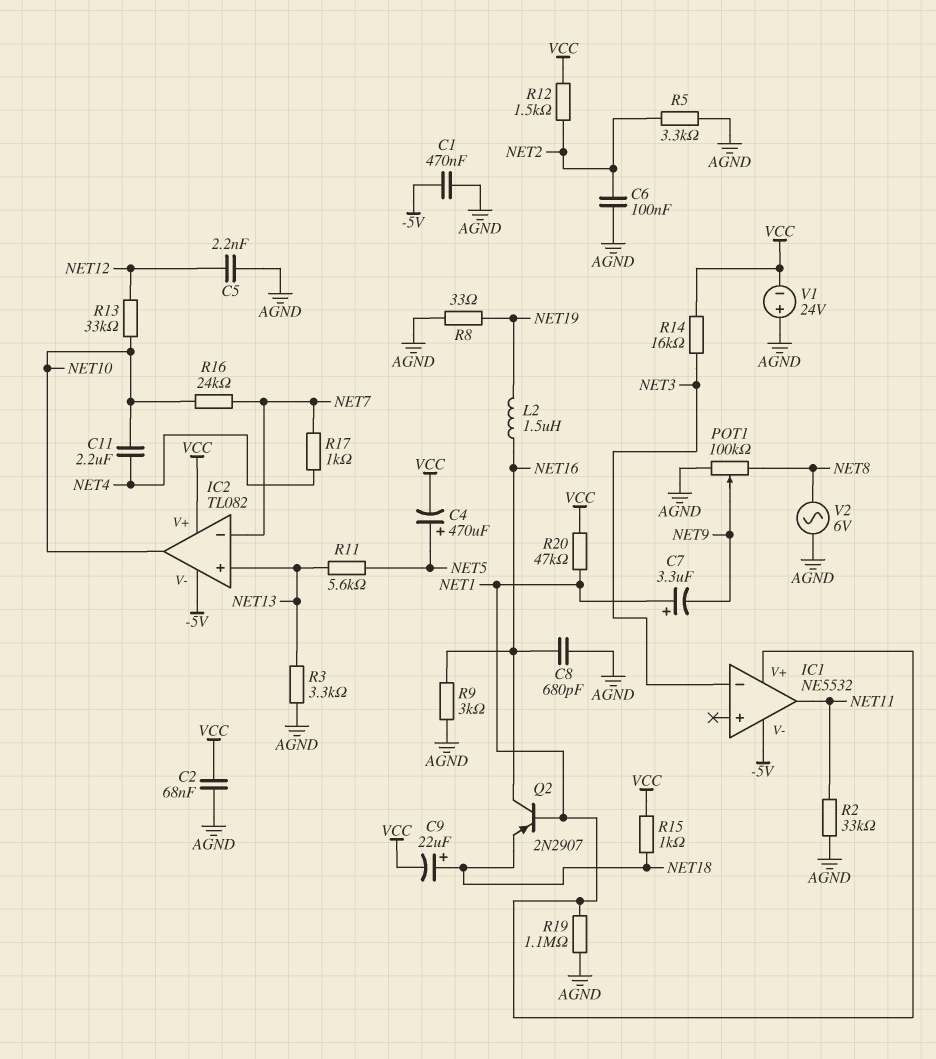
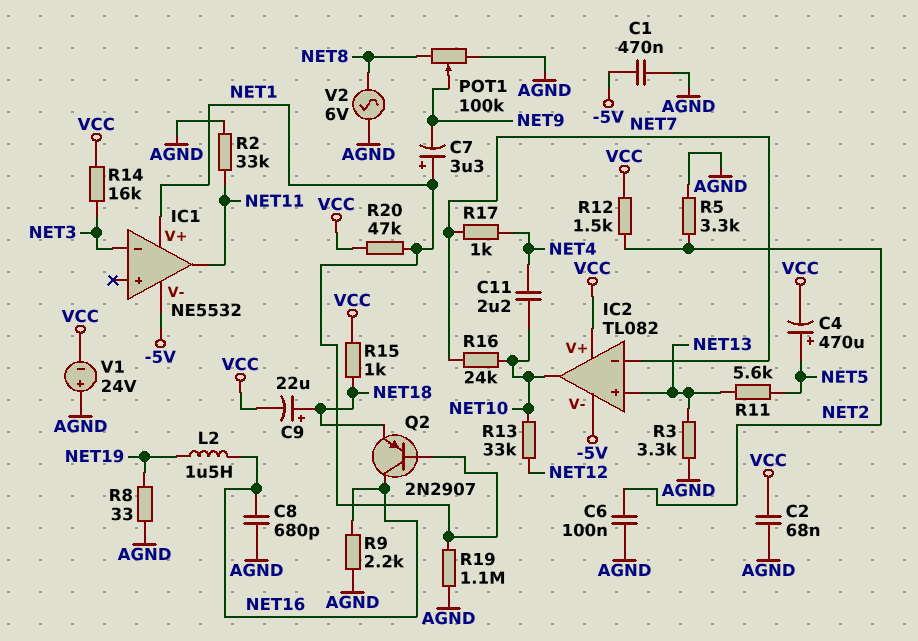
C5: 2.2nF (AGND, NET12) -> none
R9: 3k (AGND, NET16) -> 2.2k (AGND, NET16)

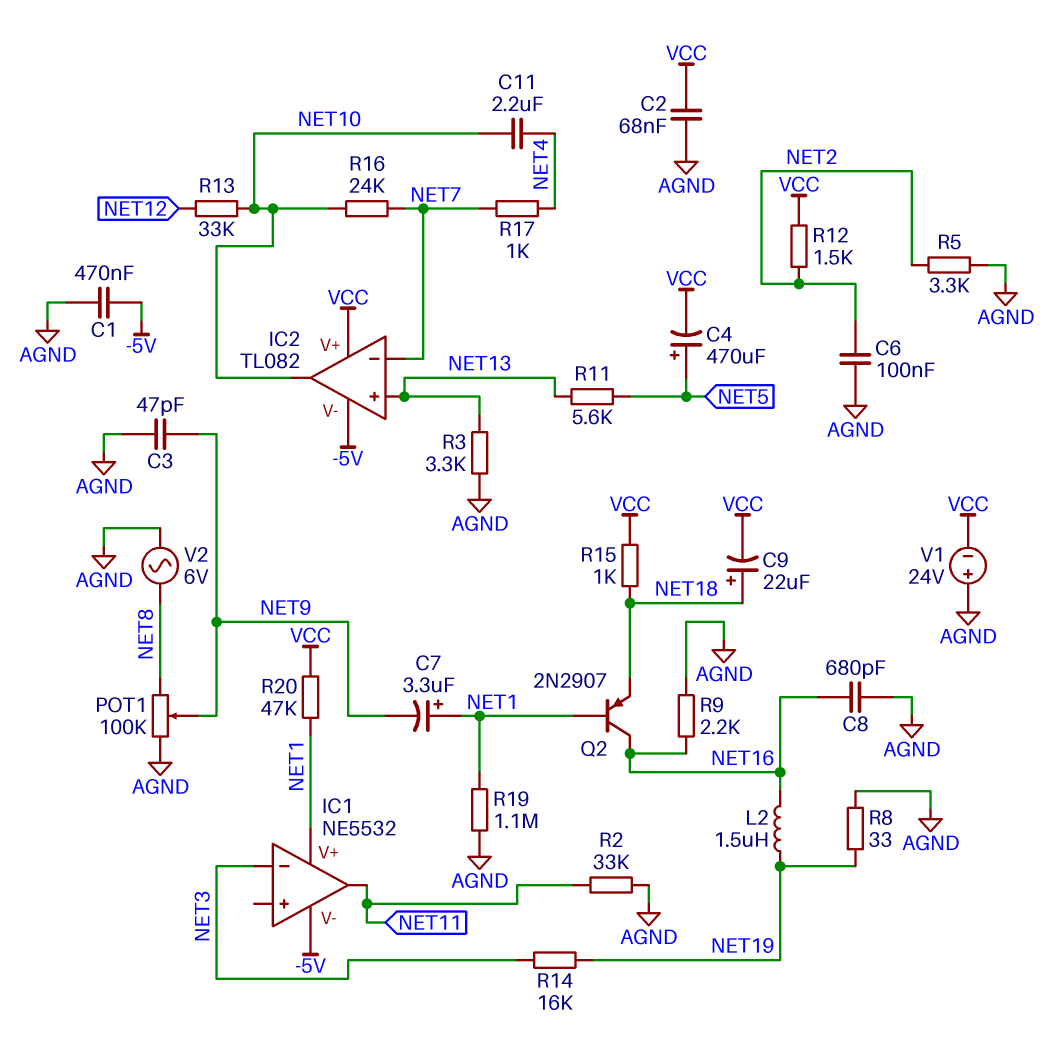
C3: none -> 47pF (AGND, NET9)
R14: 16k (NET3, VCC) -> 16k (NET3, NET19)

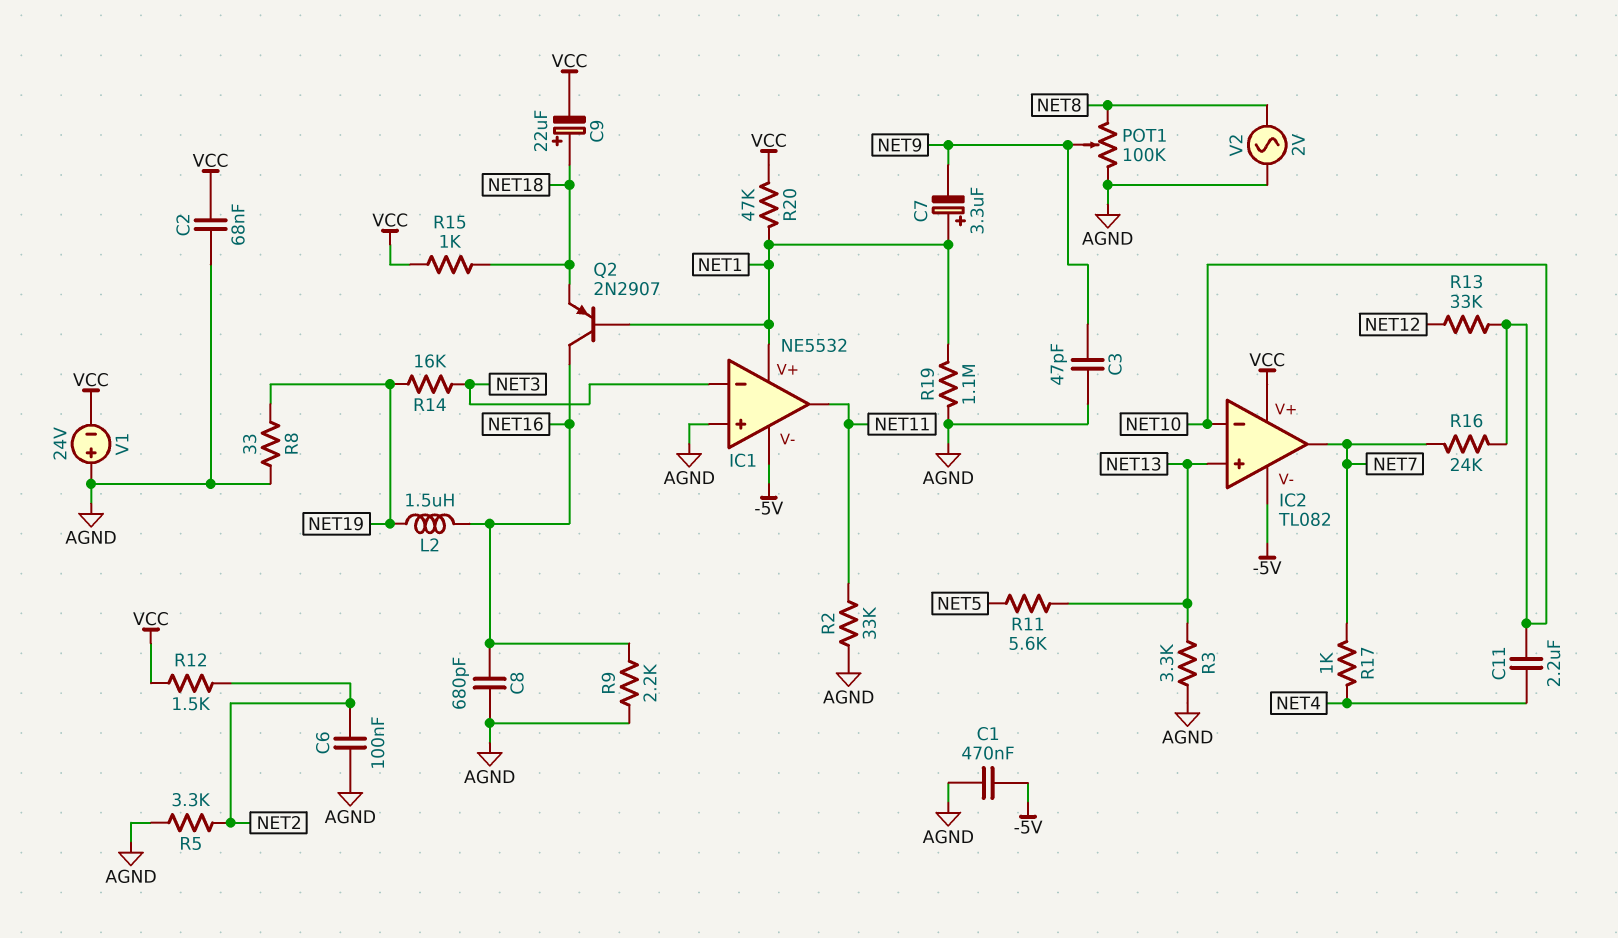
C4: 470uF (plus NET5, minus VCC) -> none
IC1 pin in+: none -> AGND
IC2 pin in-: NET7 -> NET10
IC2 pin out: NET10 -> NET7
V2: AC 6V (AGND, NET8) -> AC 2V (AGND, NET8)

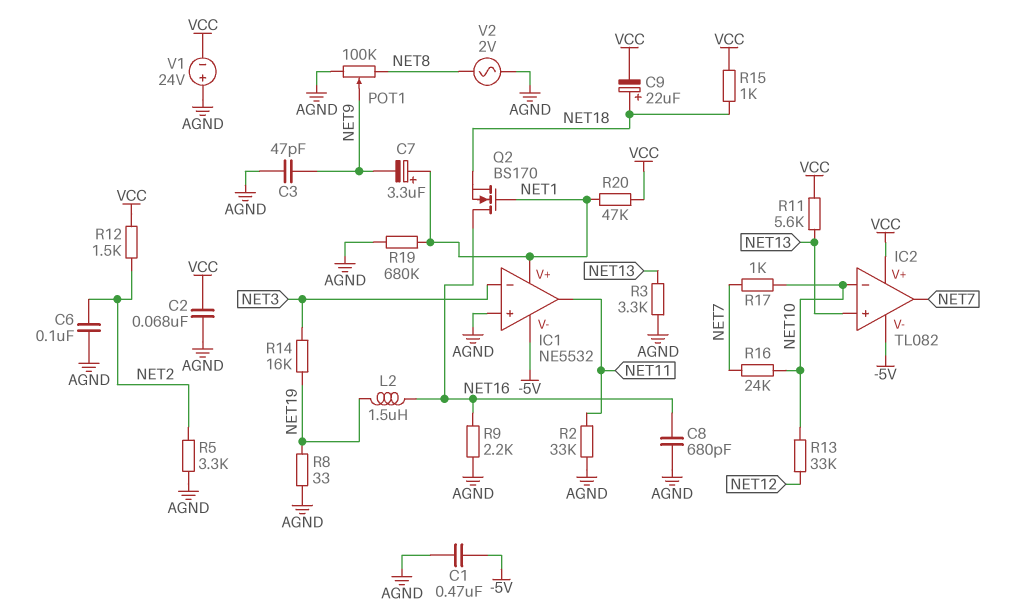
C11: 2.2uF (NET4, NET10) -> none
Q2: PNP 2N2907 (B NET1, C NET16, E NET18) -> NMOS BS170 (G NET1, D NET16, S NET18)
R11: 5.6k (NET5, NET13) -> 5.6k (NET13, VCC)
R17: 1k (NET4, NET7) -> 1k (NET7, NET10)
R19: 1.1M (AGND, NET1) -> 680k (AGND, NET1)

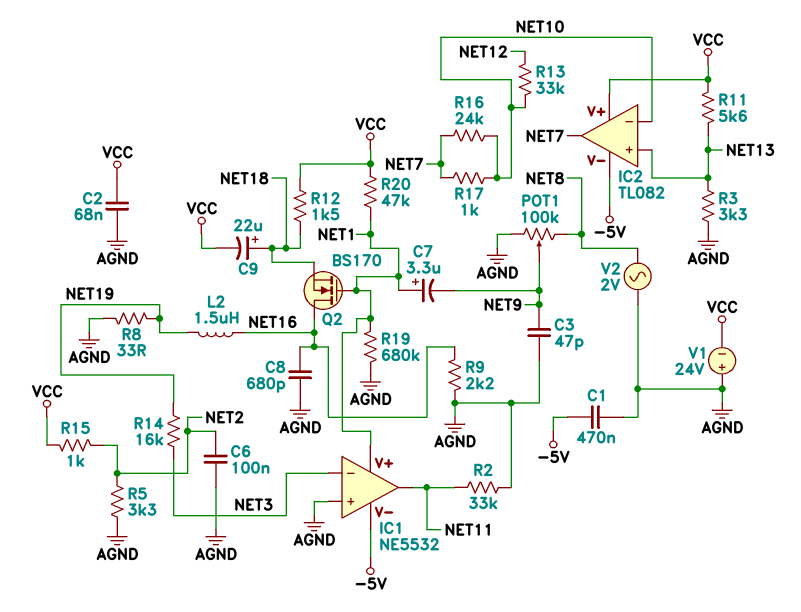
R12: 1.5k (NET2, VCC) -> 1.5k (NET18, VCC)
R15: 1k (NET18, VCC) -> 1k (NET2, VCC)

